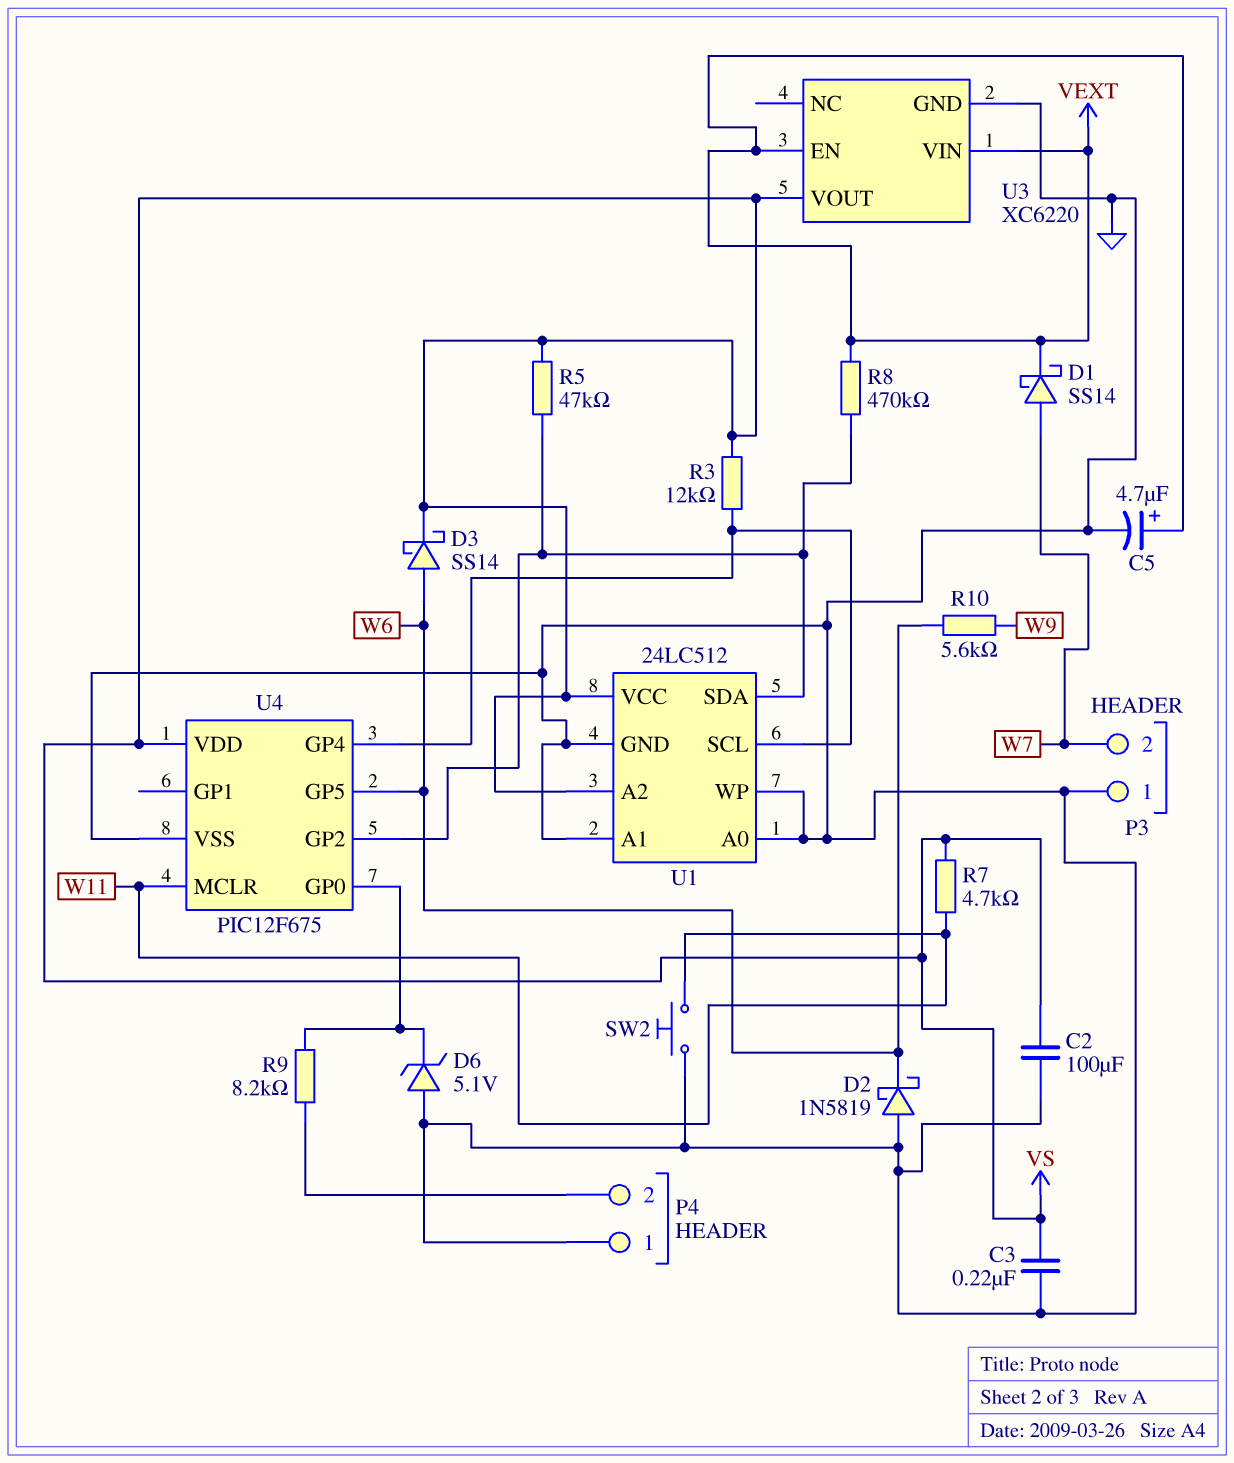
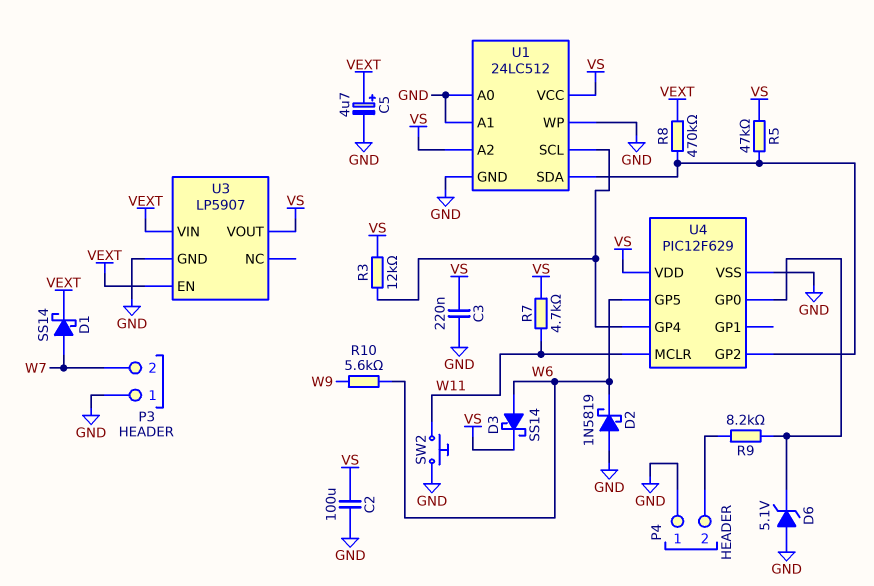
U3: XC6220 -> LP5907
U4: PIC12F675 -> PIC12F629

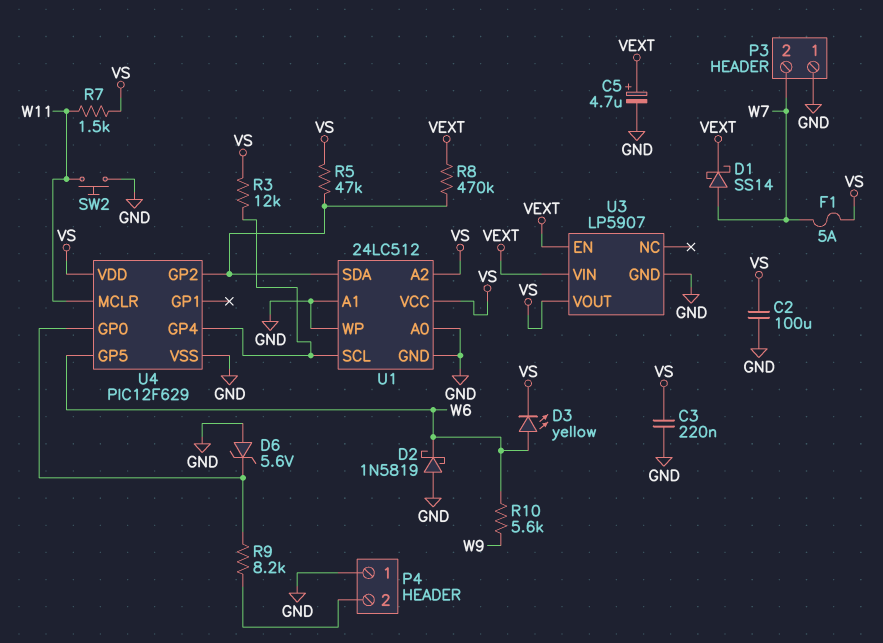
D3: schottky SS14 (A W6, K VS) -> LED yellow (A W6, K VS)
D6: zener 5.1V (A GND, K U4/GP0) -> zener 5.6V (A GND, K U4/GP0)
F1: none -> 5A (VS, W7)
R7: 4.7k (VS, W11) -> 1.5k (VS, W11)

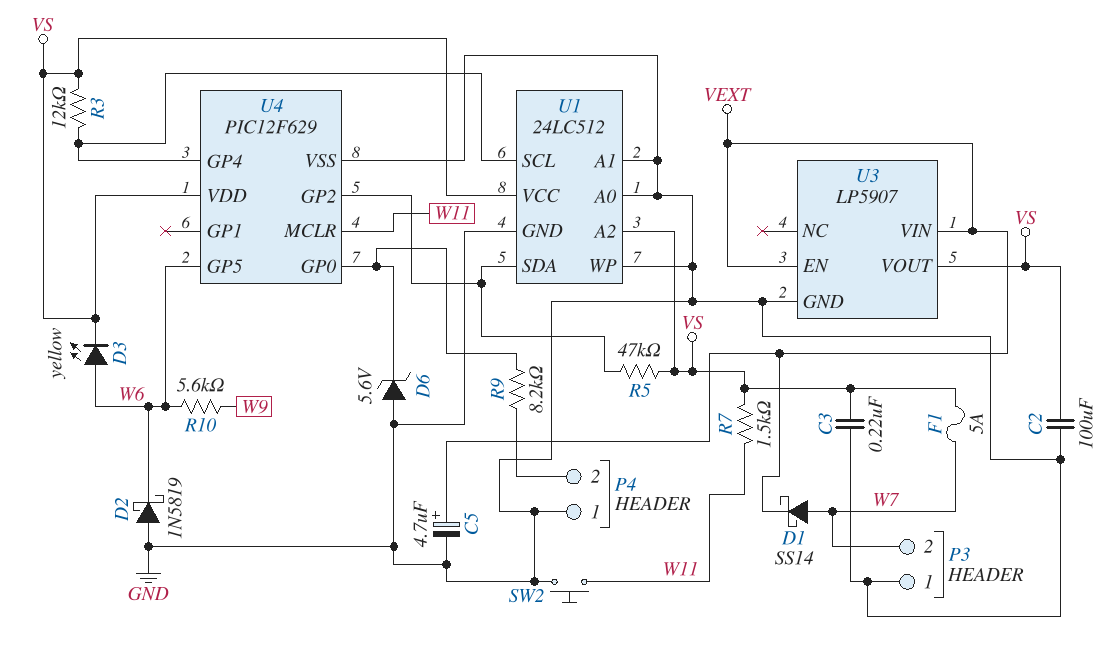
R8: 470k (U1/SDA, VEXT) -> none

